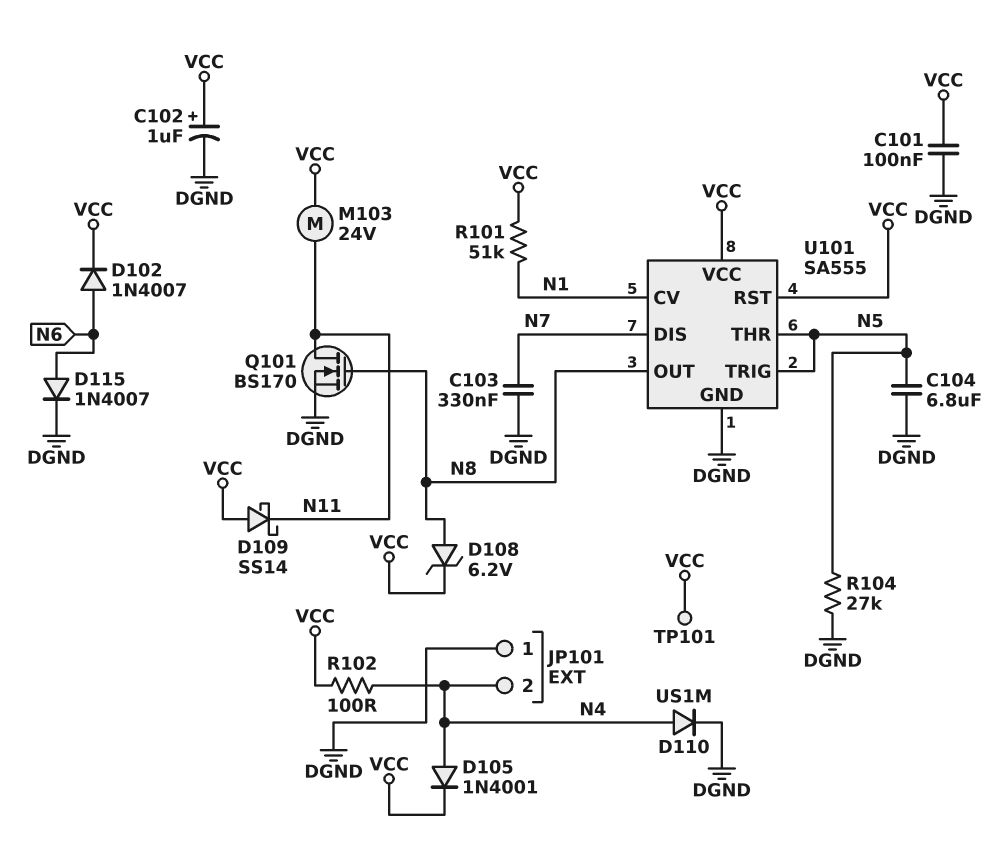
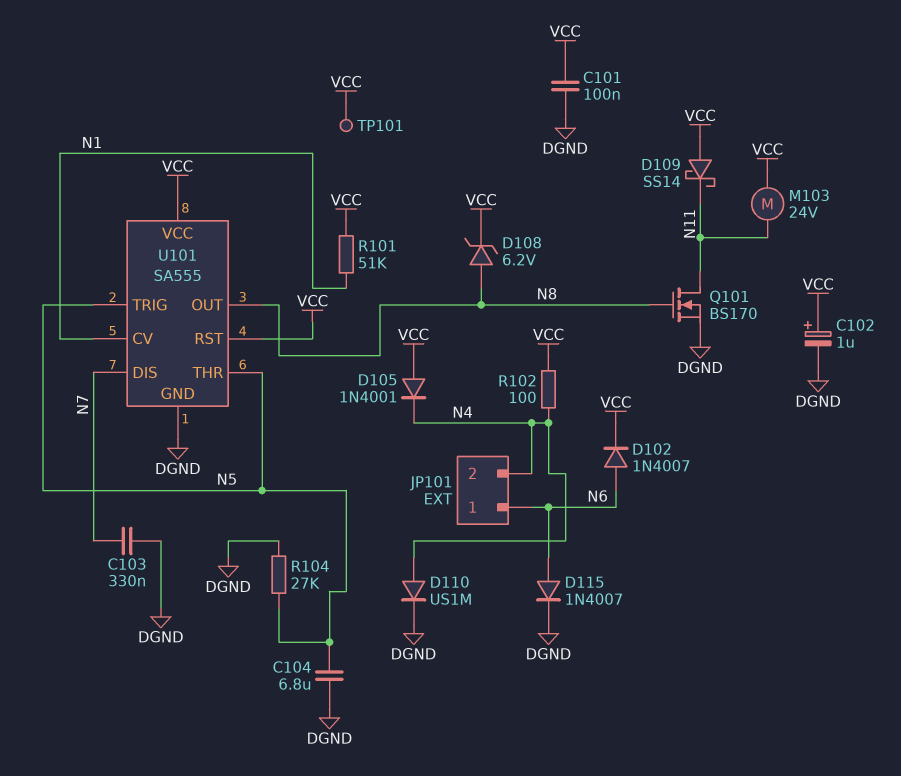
D105: diode 1N4001 (A N4, K VCC) -> diode 1N4001 (A VCC, K N4)
JP101 pin 1: DGND -> N6

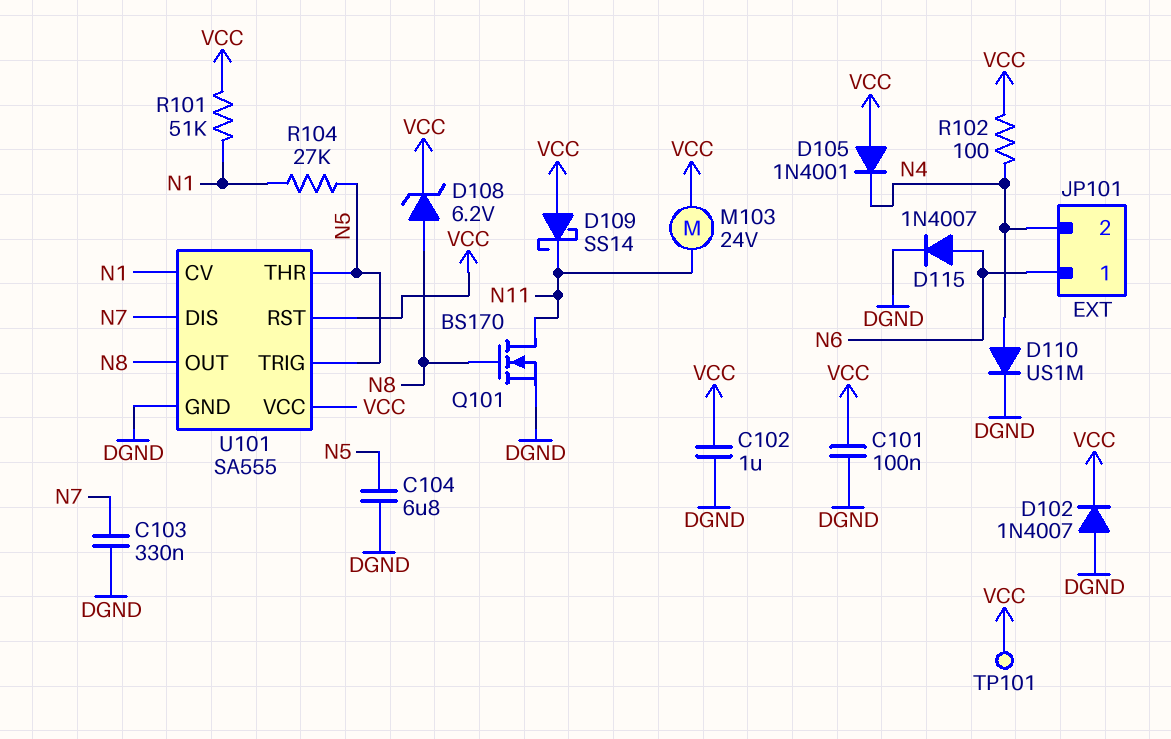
C102: 1uF (plus VCC, minus DGND) -> 1uF (DGND, VCC)
D102: diode 1N4007 (A N6, K VCC) -> diode 1N4007 (A DGND, K VCC)
R104: 27k (DGND, N5) -> 27k (N1, N5)

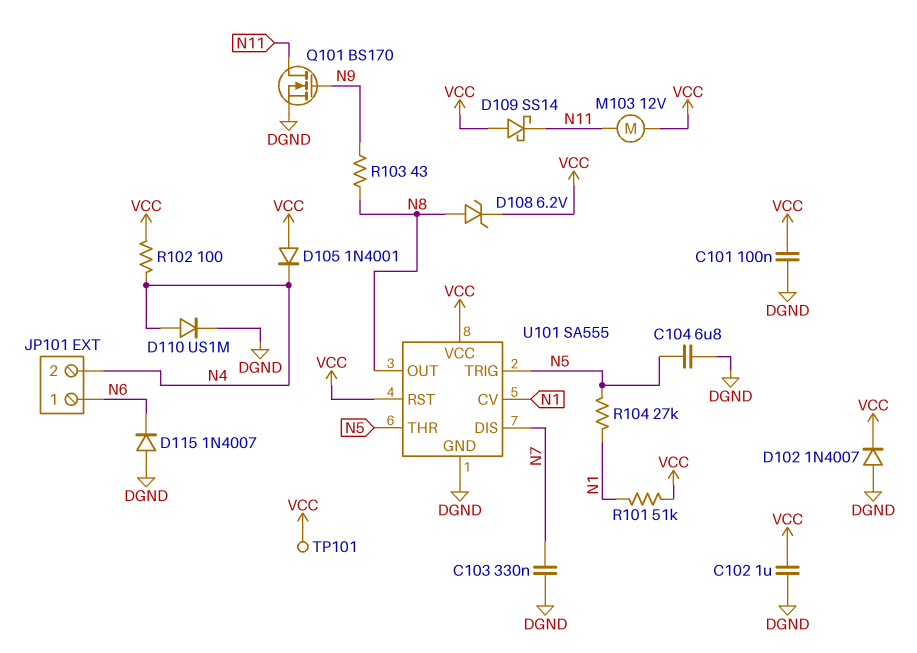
D115: diode 1N4007 (A N6, K DGND) -> diode 1N4007 (A DGND, K N6)
M103: motor 24V (N11, VCC) -> motor 12V (N11, VCC)
Q101: NMOS BS170 (G N8, D N11, S DGND) -> NMOS BS170 (G N9, D N11, S DGND)
R103: none -> 43 (N8, N9)

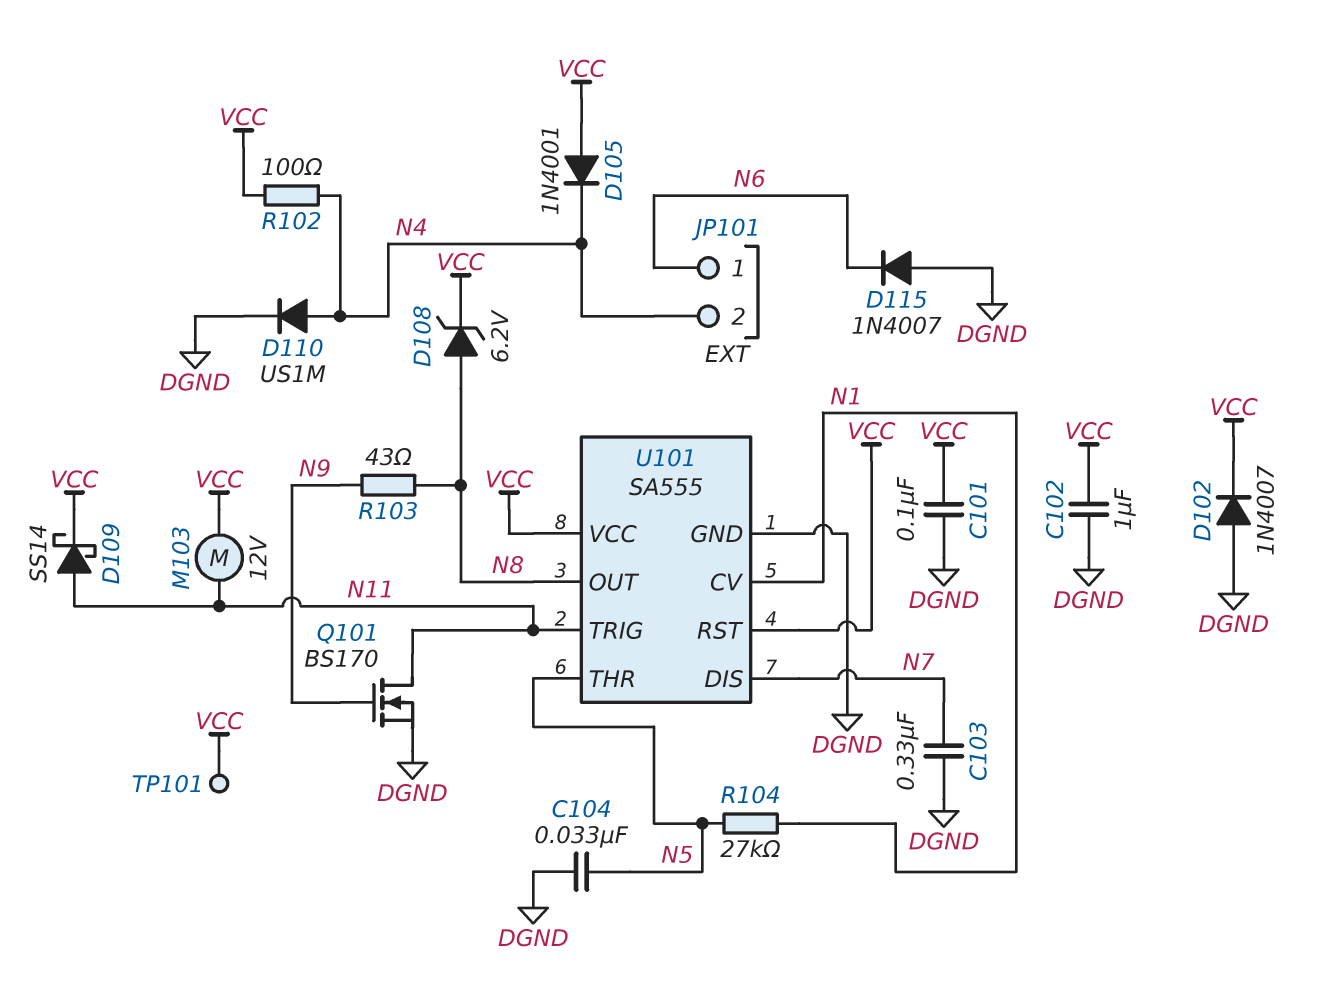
C104: 6.8uF (DGND, N5) -> 33nF (DGND, N5)
D109: schottky SS14 (A VCC, K N11) -> schottky SS14 (A N11, K VCC)
R101: 51k (N1, VCC) -> none
U101 pin TRIG: N5 -> N11

